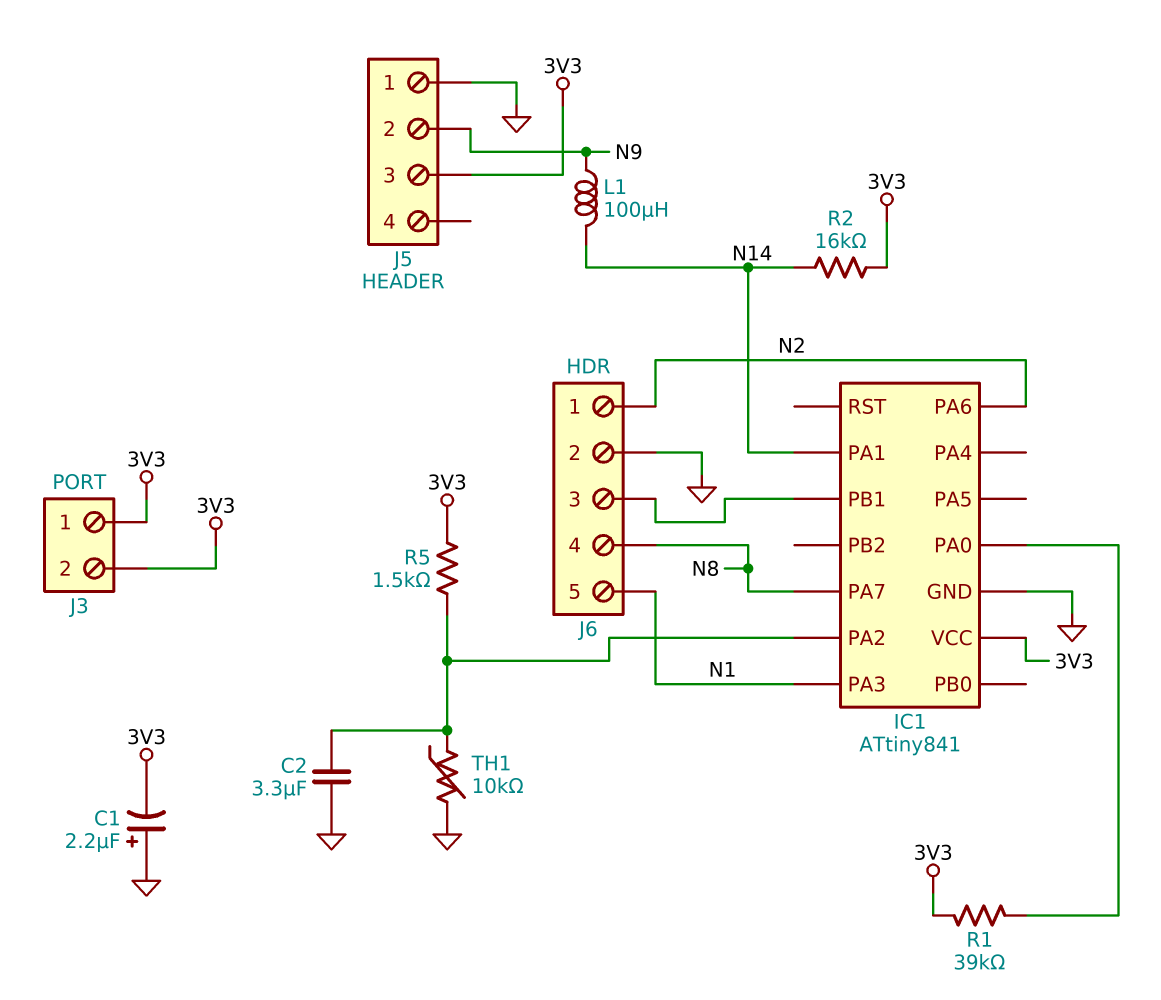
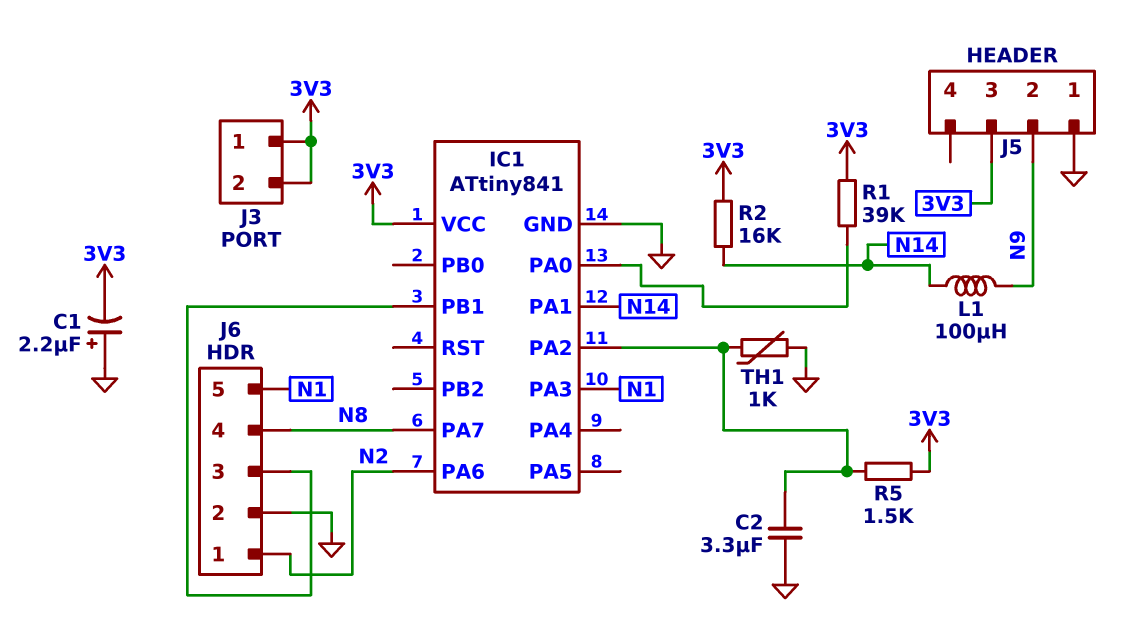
TH1: 10k (GND, IC1/PA2) -> 1k (GND, IC1/PA2)

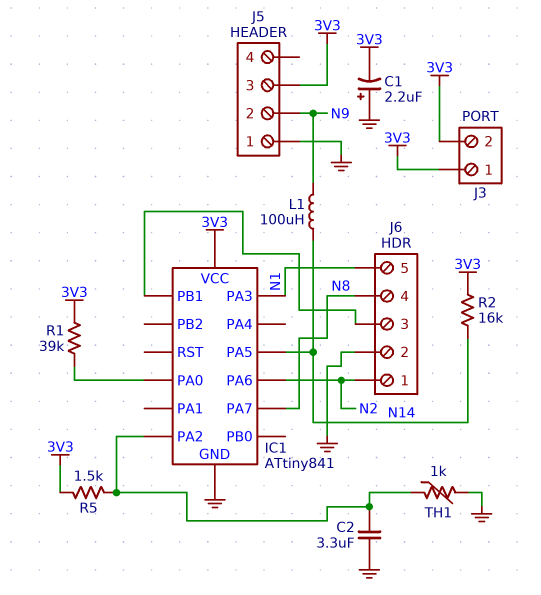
IC1 pin PA1: N14 -> none
IC1 pin PA5: none -> N14

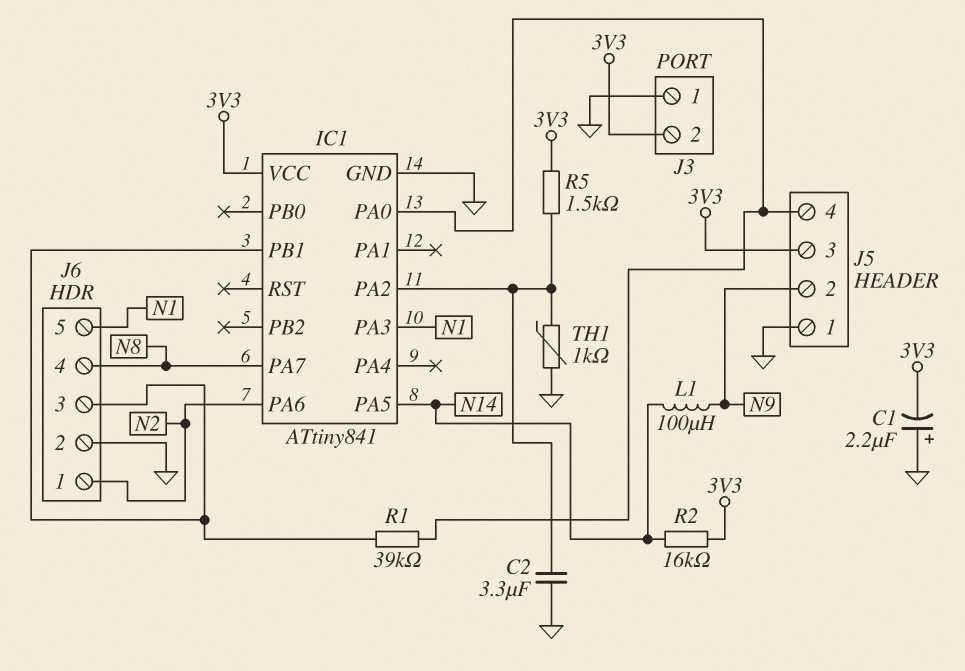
J3 pin 1: 3V3 -> GND
J5 pin 4: none -> IC1/PA0
R1: 39k (3V3, IC1/PA0) -> 39k (IC1/PA0, IC1/PB1)

